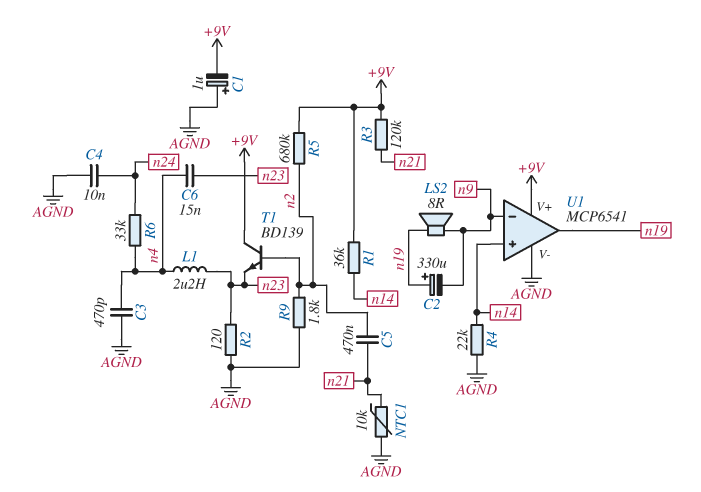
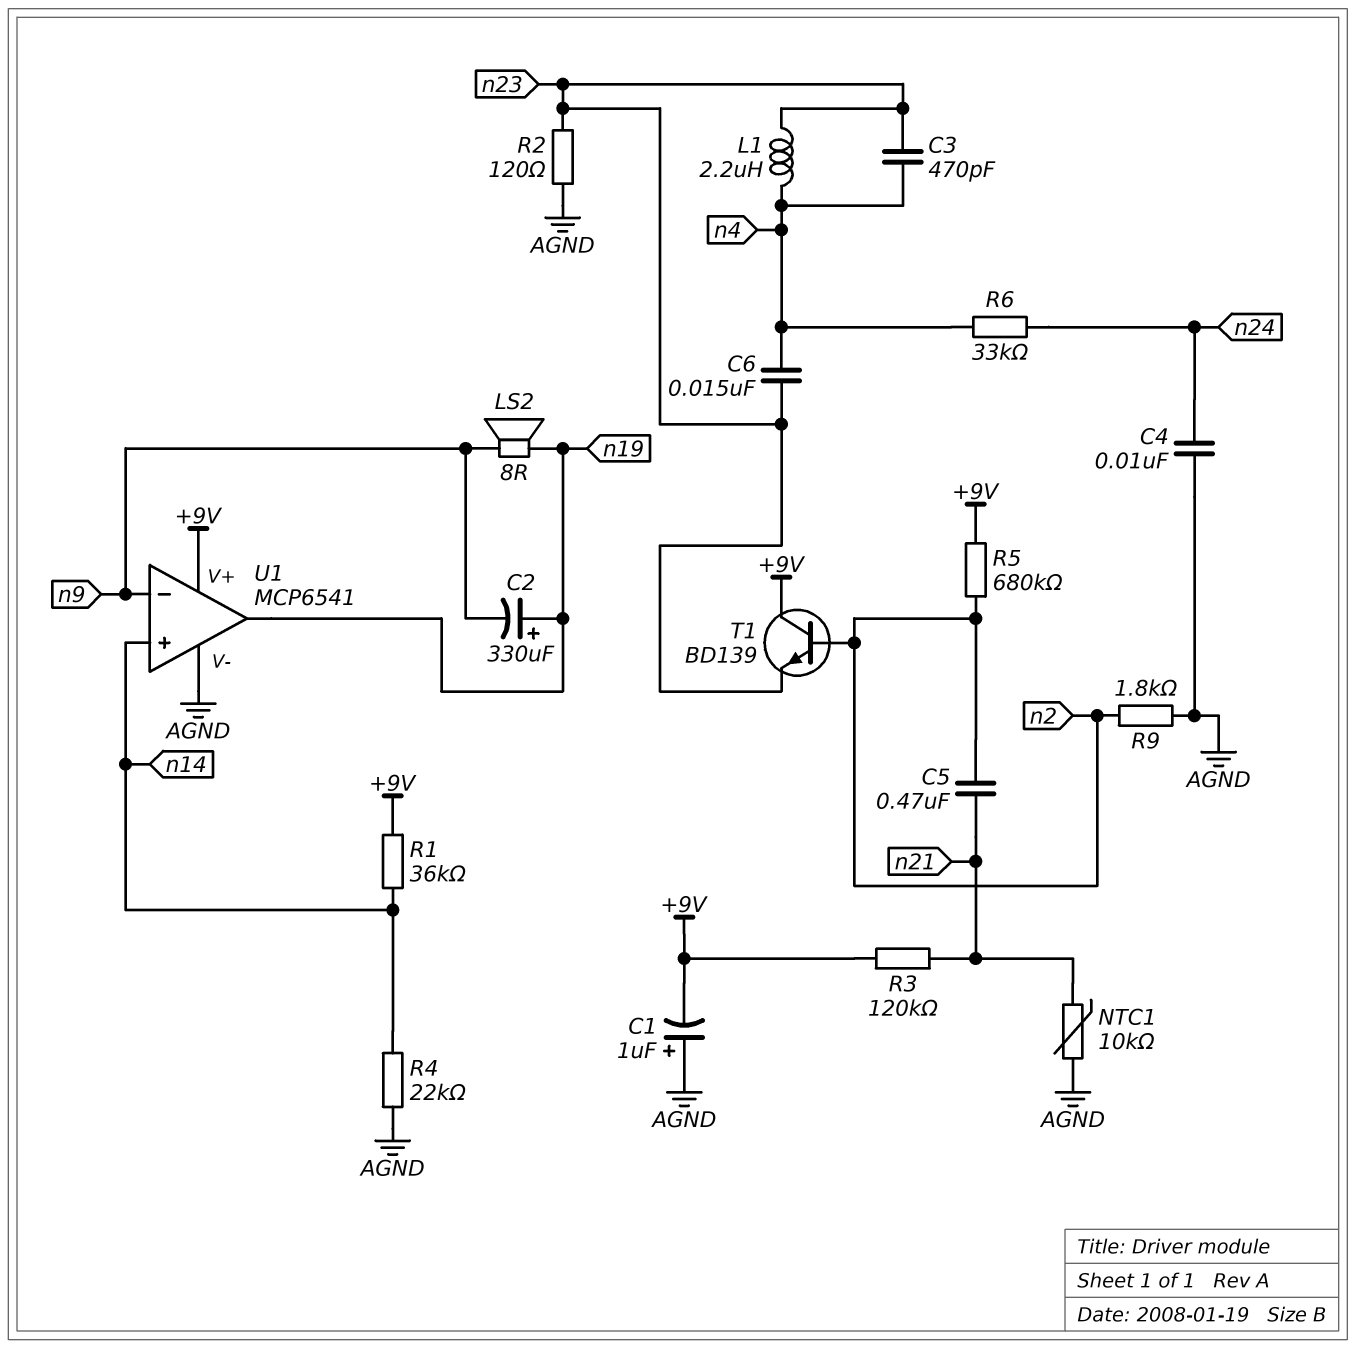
C3: 470pF (AGND, n4) -> 470pF (n4, n23)

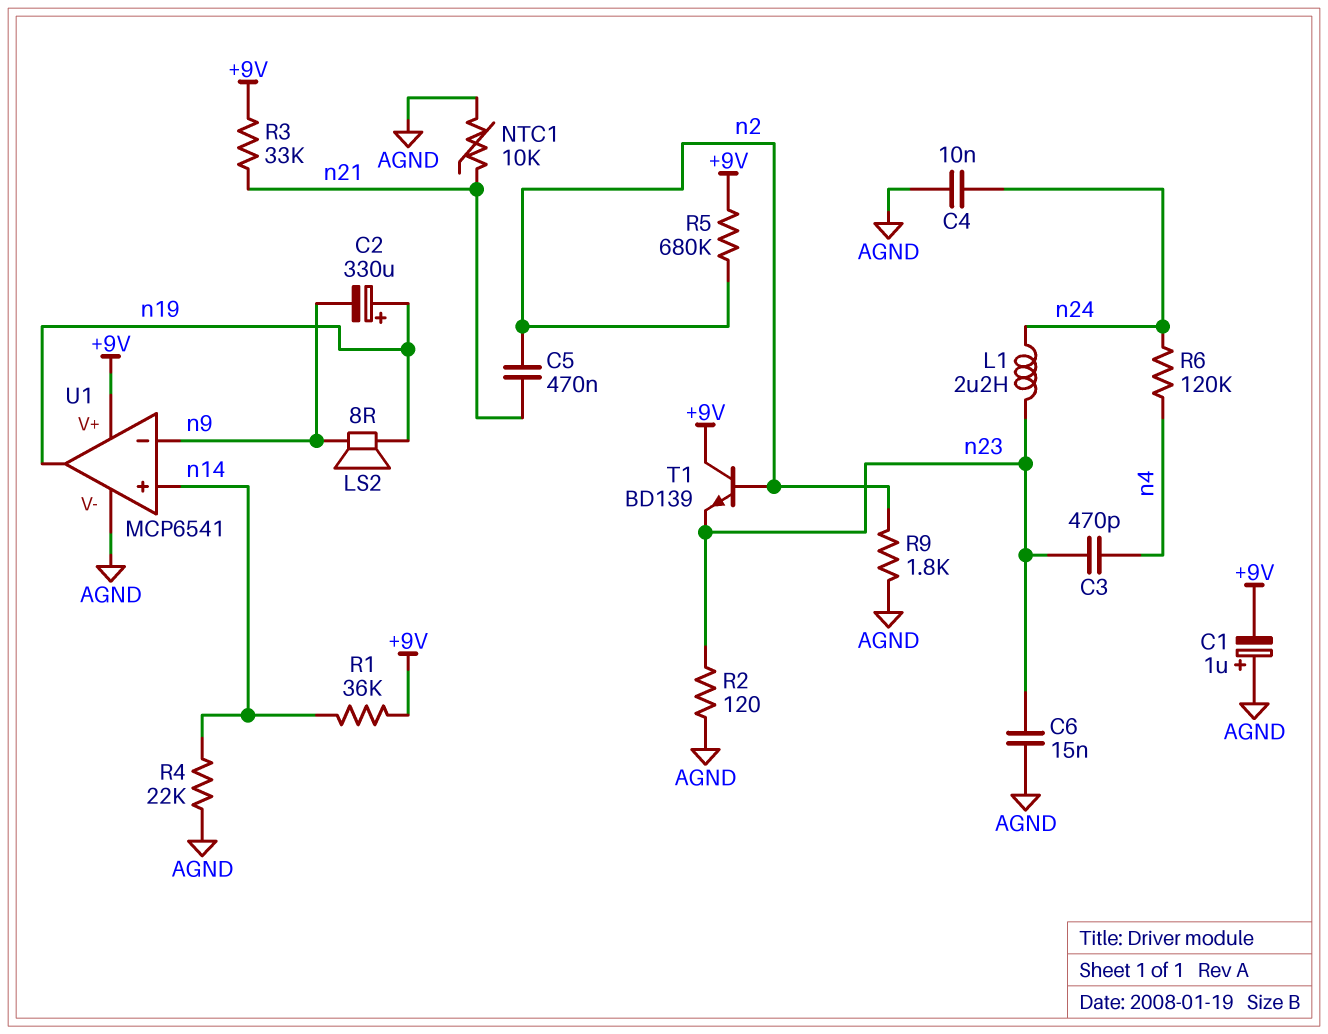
C6: 15nF (n4, n23) -> 15nF (AGND, n23)
L1: 2.2uH (n4, n23) -> 2.2uH (n23, n24)
R3: 120k (+9V, n21) -> 33k (+9V, n21)
R6: 33k (n4, n24) -> 120k (n4, n24)

